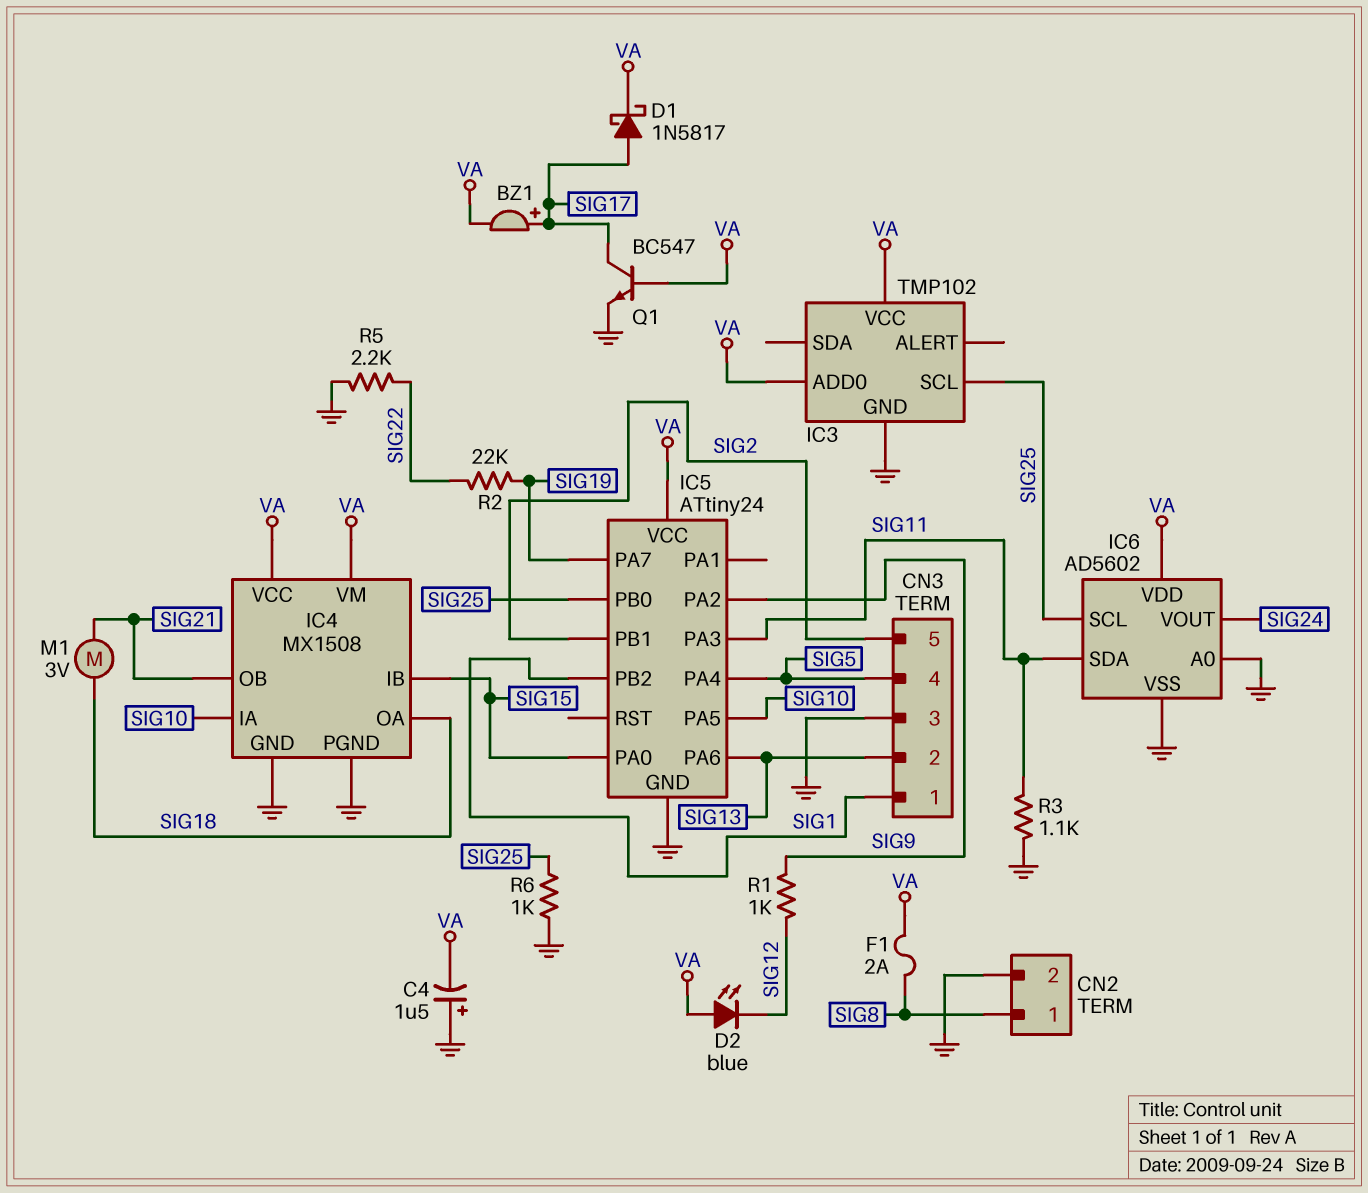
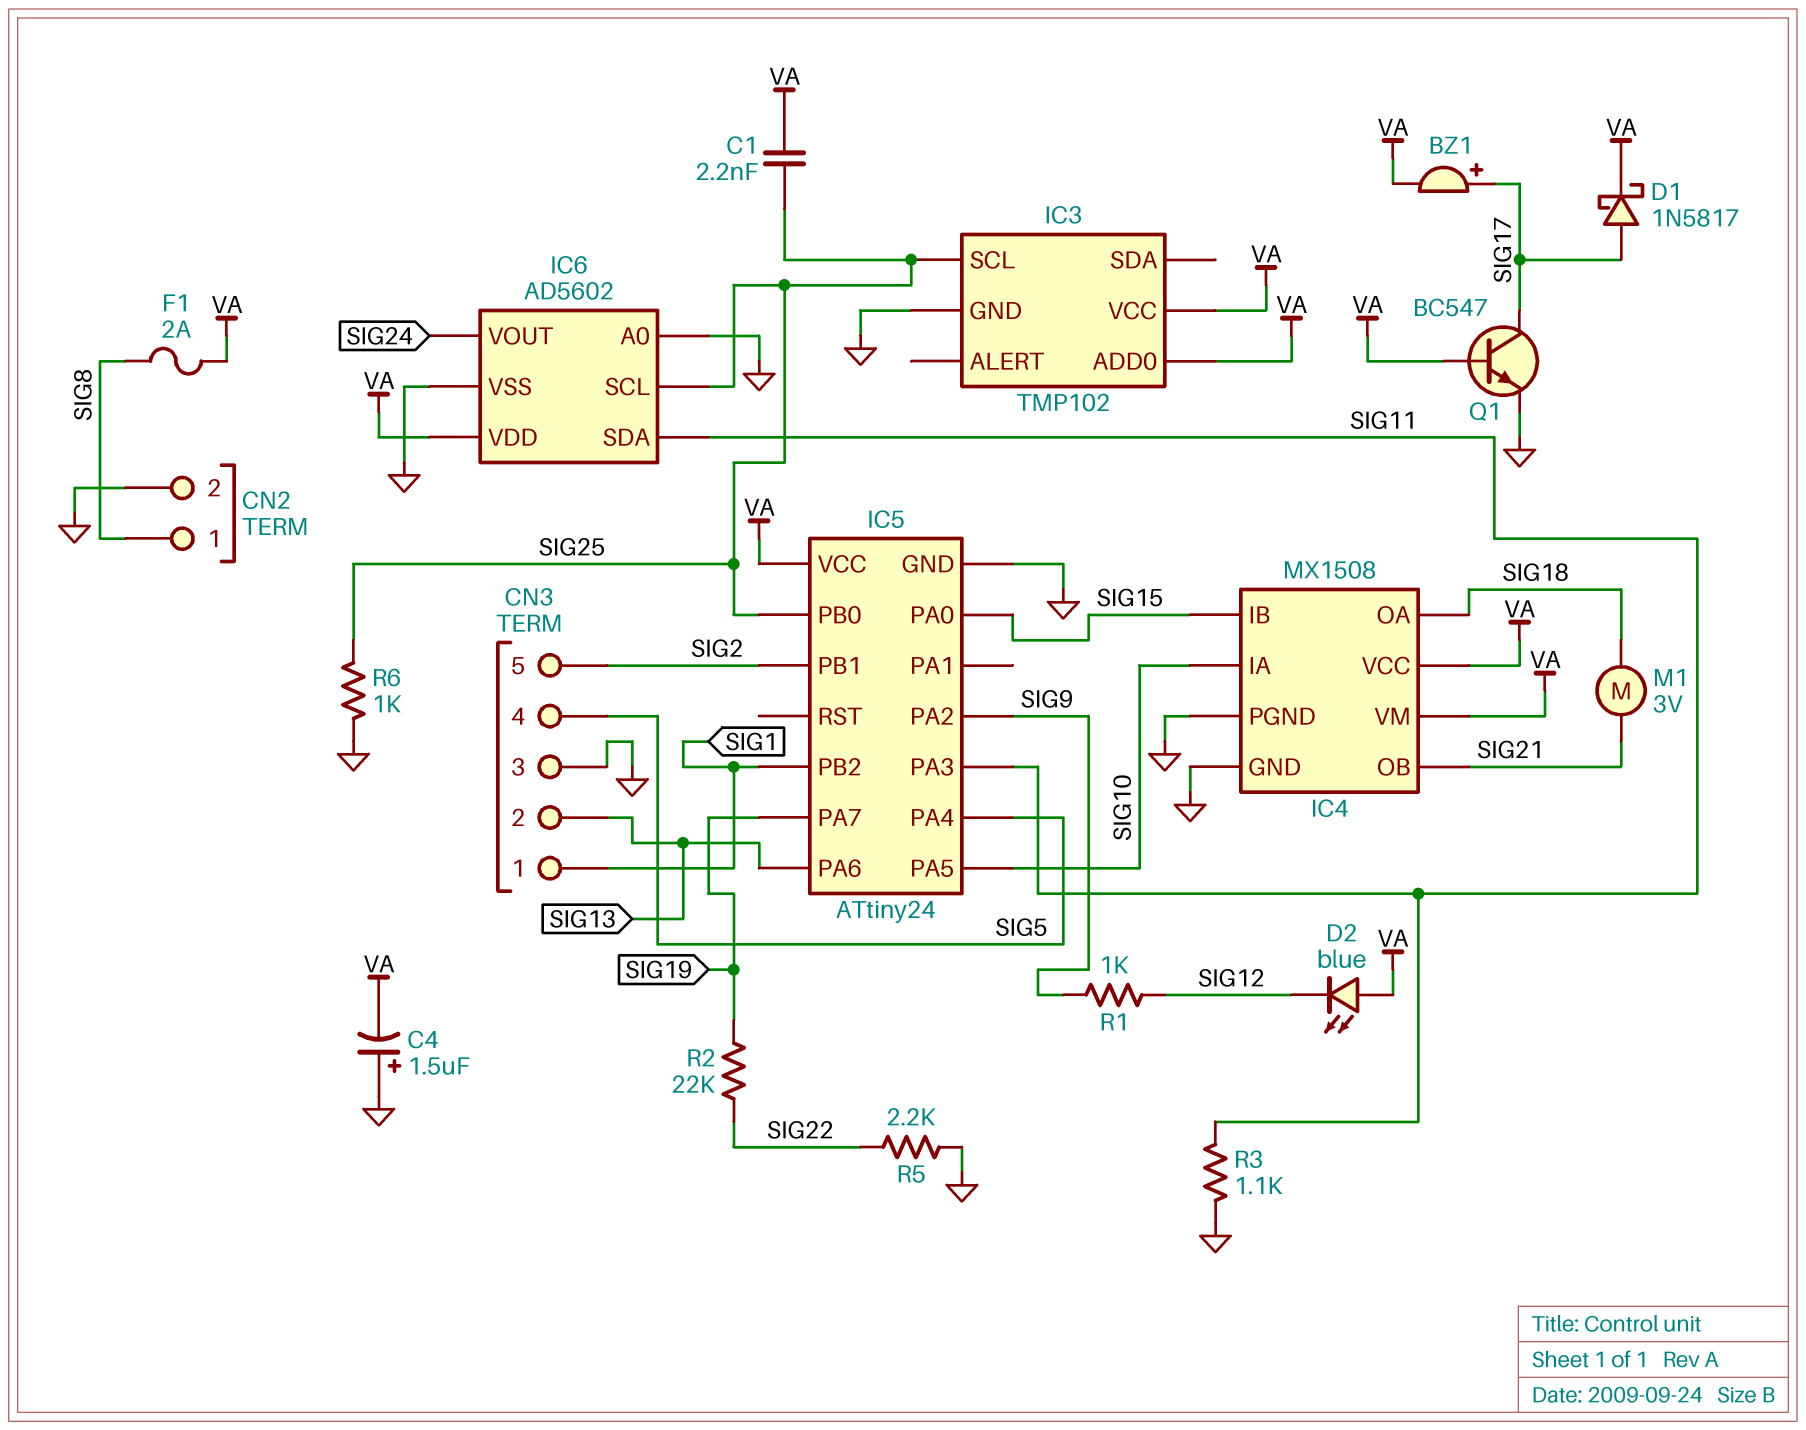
C1: none -> 2.2nF (SIG25, VA)

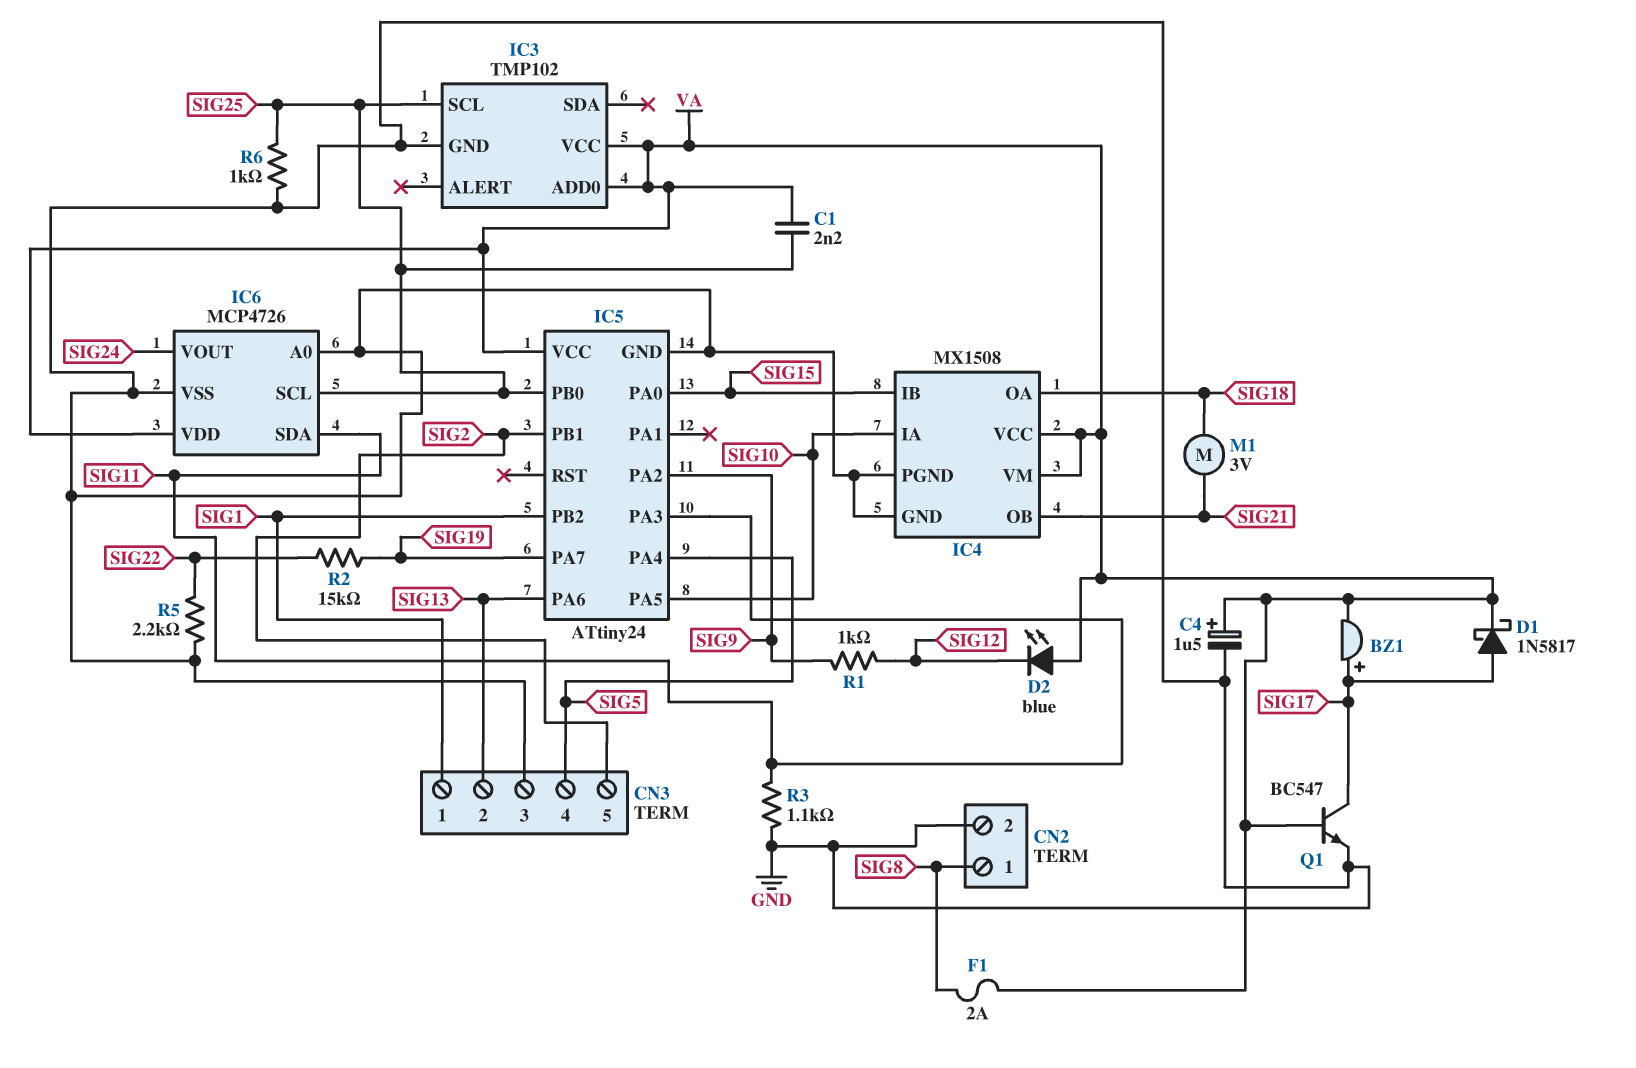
C4: 1.5uF (plus GND, minus VA) -> 1.5uF (plus VA, minus GND)
IC6: AD5602 -> MCP4726
R2: 22k (SIG19, SIG22) -> 15k (SIG19, SIG22)

